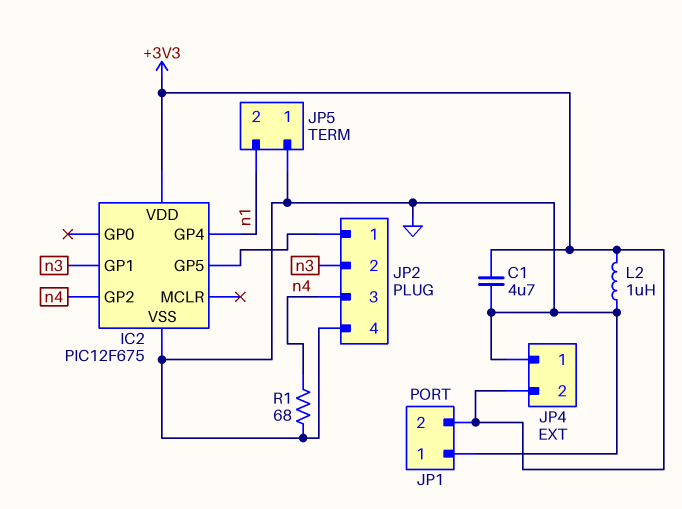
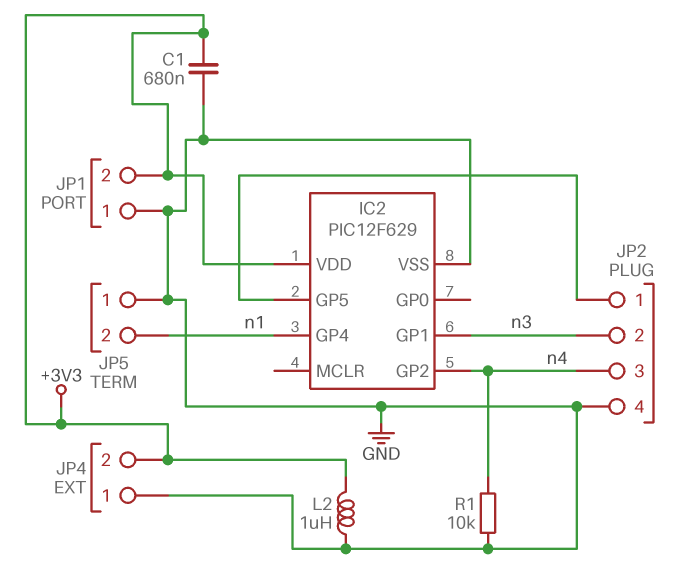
C1: 4.7uF (+3V3, GND) -> 680nF (+3V3, GND)
IC2: PIC12F675 -> PIC12F629
R1: 68 (GND, n4) -> 10k (GND, n4)

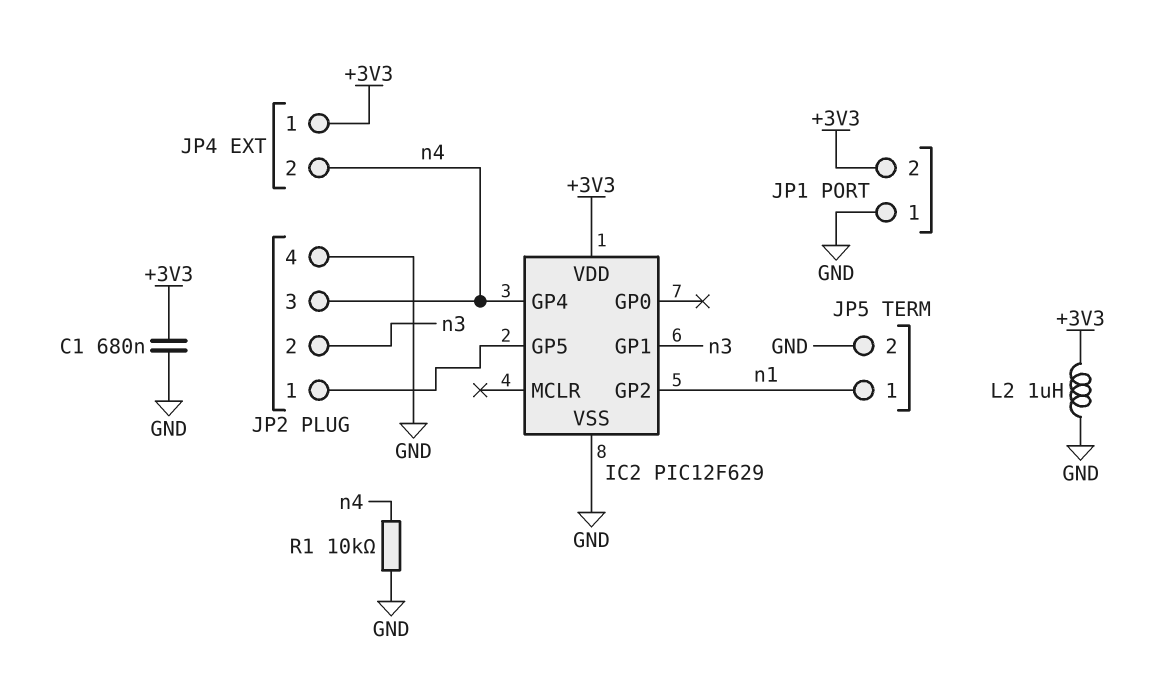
IC2 pin GP2: n4 -> n1
IC2 pin GP4: n1 -> n4
JP4 pin 1: GND -> +3V3
JP4 pin 2: +3V3 -> n4
JP5 pin 1: GND -> n1
JP5 pin 2: n1 -> GND

